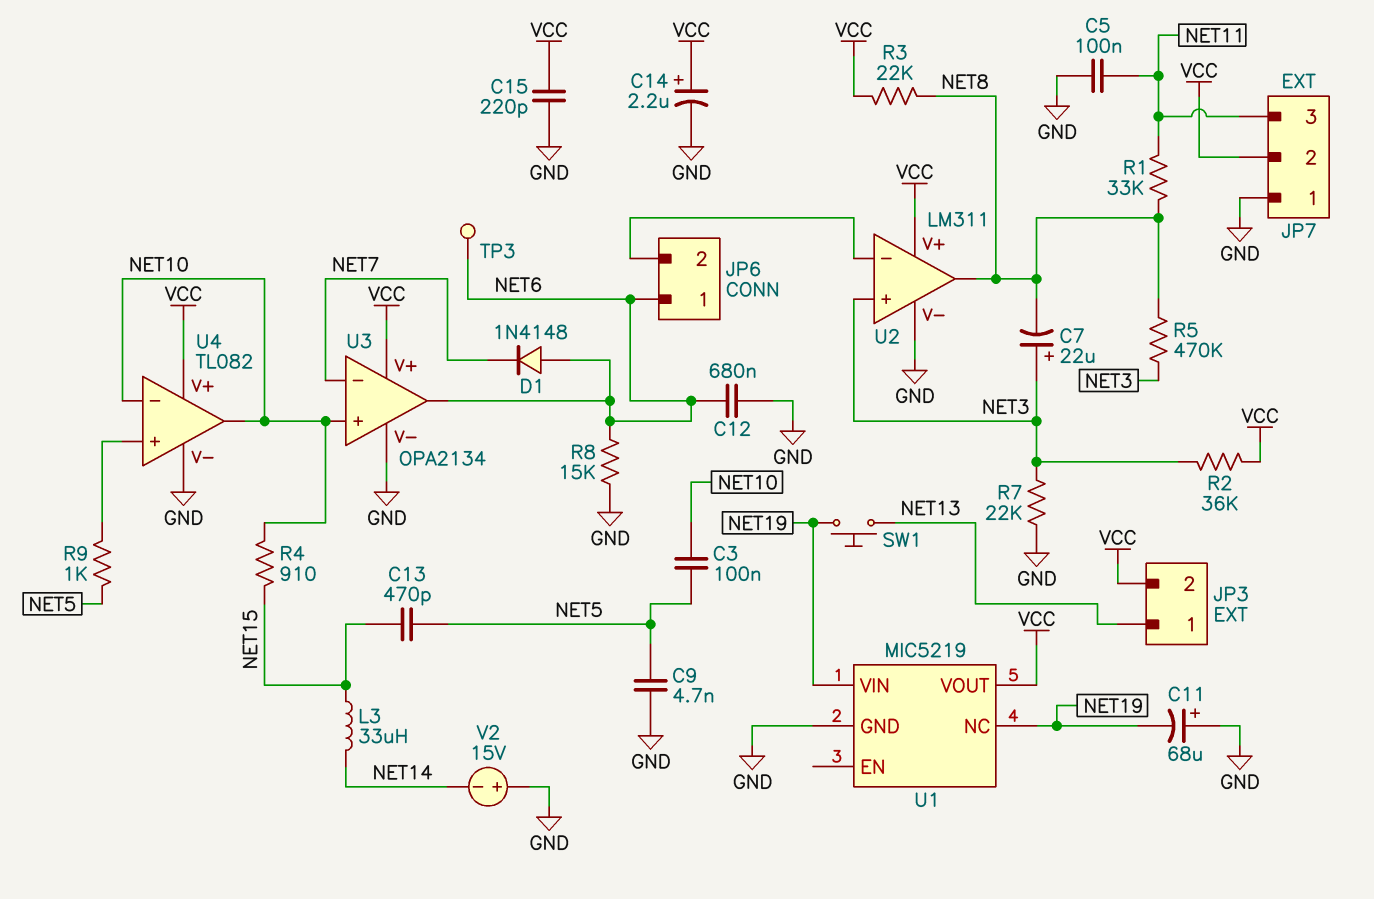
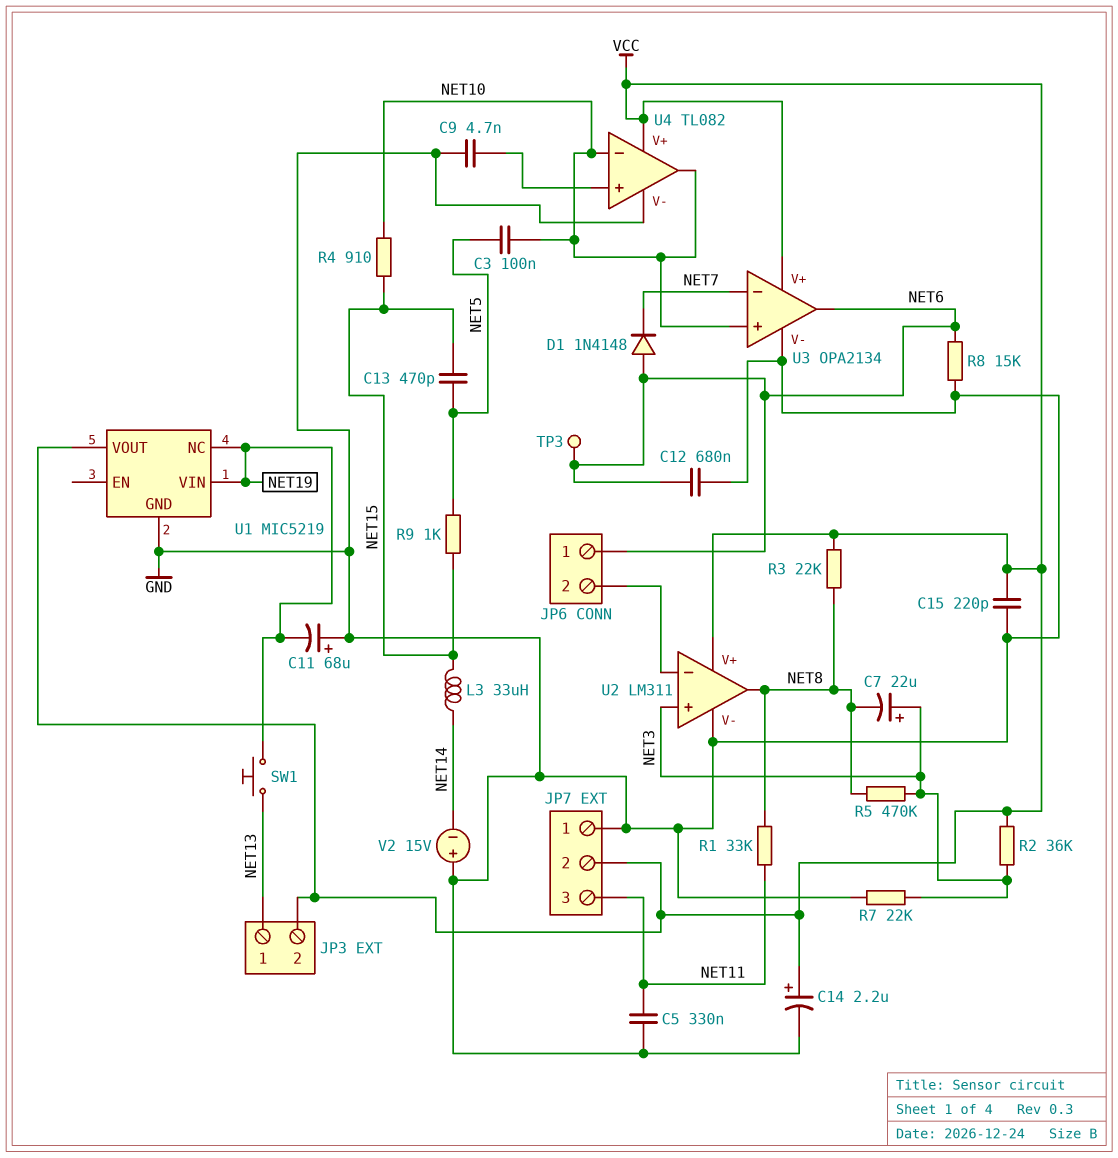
C5: 100nF (GND, NET11) -> 330nF (GND, NET11)
C9: 4.7nF (GND, NET5) -> 4.7nF (GND, U4/in+)
R9: 1k (NET5, U4/in+) -> 1k (NET5, NET15)

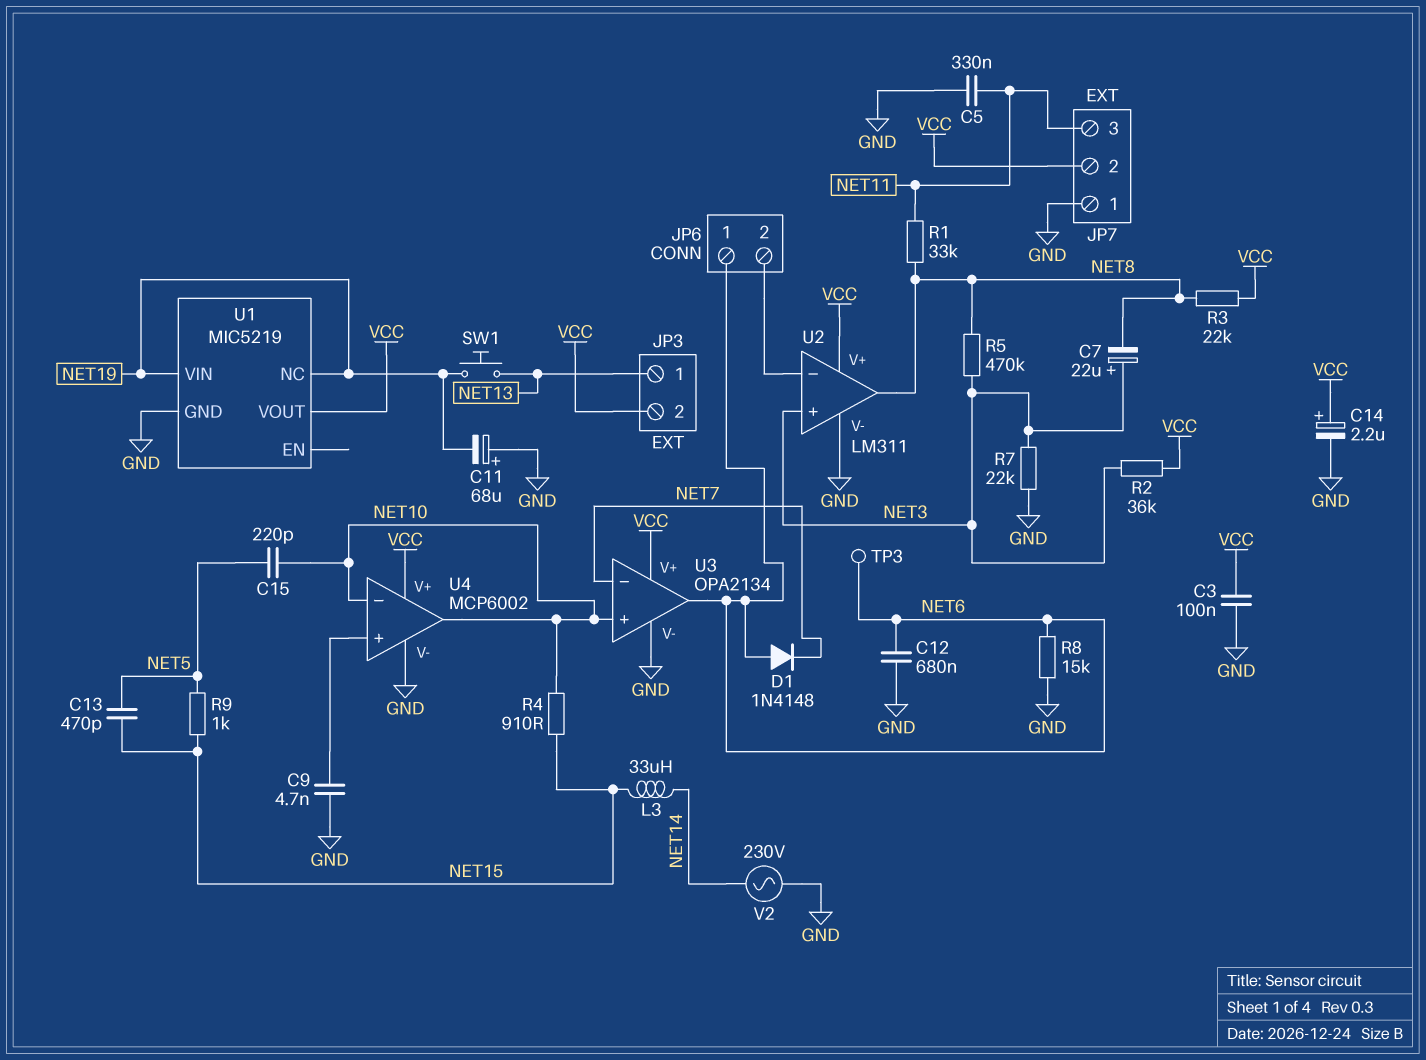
C3: 100nF (NET5, NET10) -> 100nF (GND, VCC)
C15: 220pF (GND, VCC) -> 220pF (NET5, NET10)
U4: TL082 -> MCP6002
V2: 15V (plus GND, minus NET14) -> AC 230V (GND, NET14)

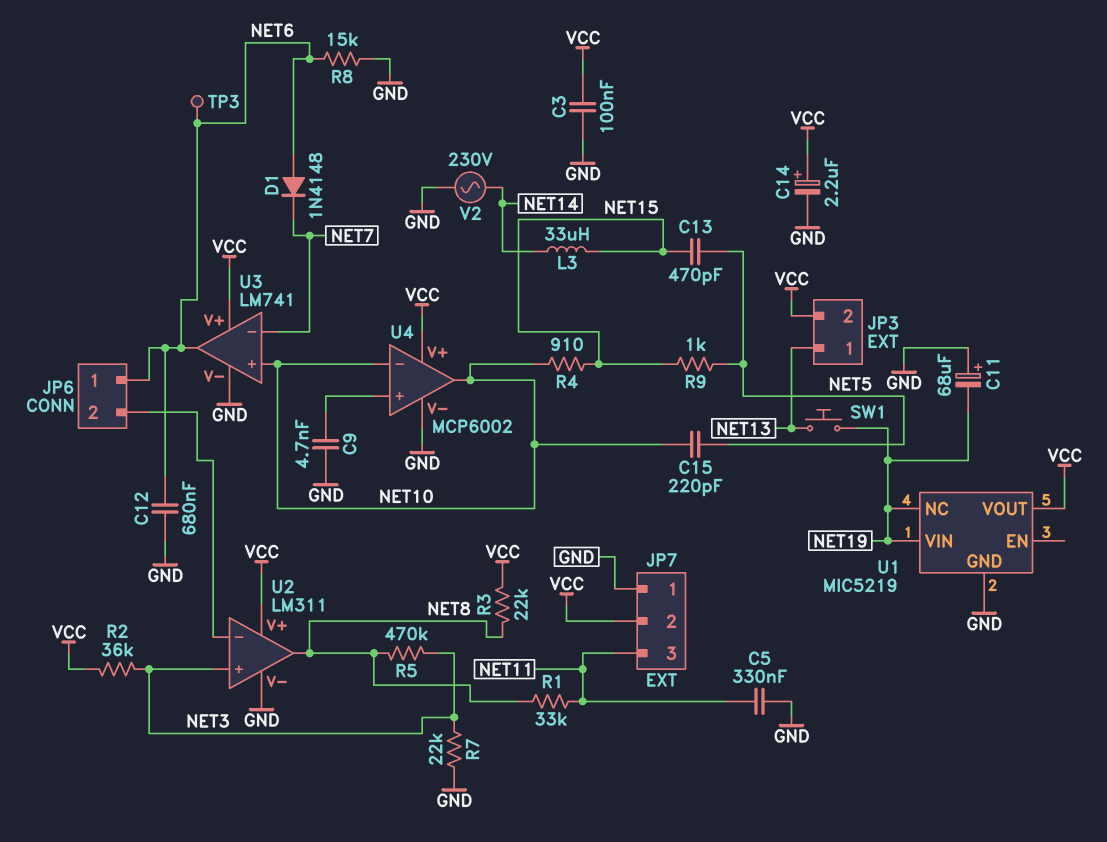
C7: 22uF (plus NET3, minus NET8) -> none
U3: OPA2134 -> LM741

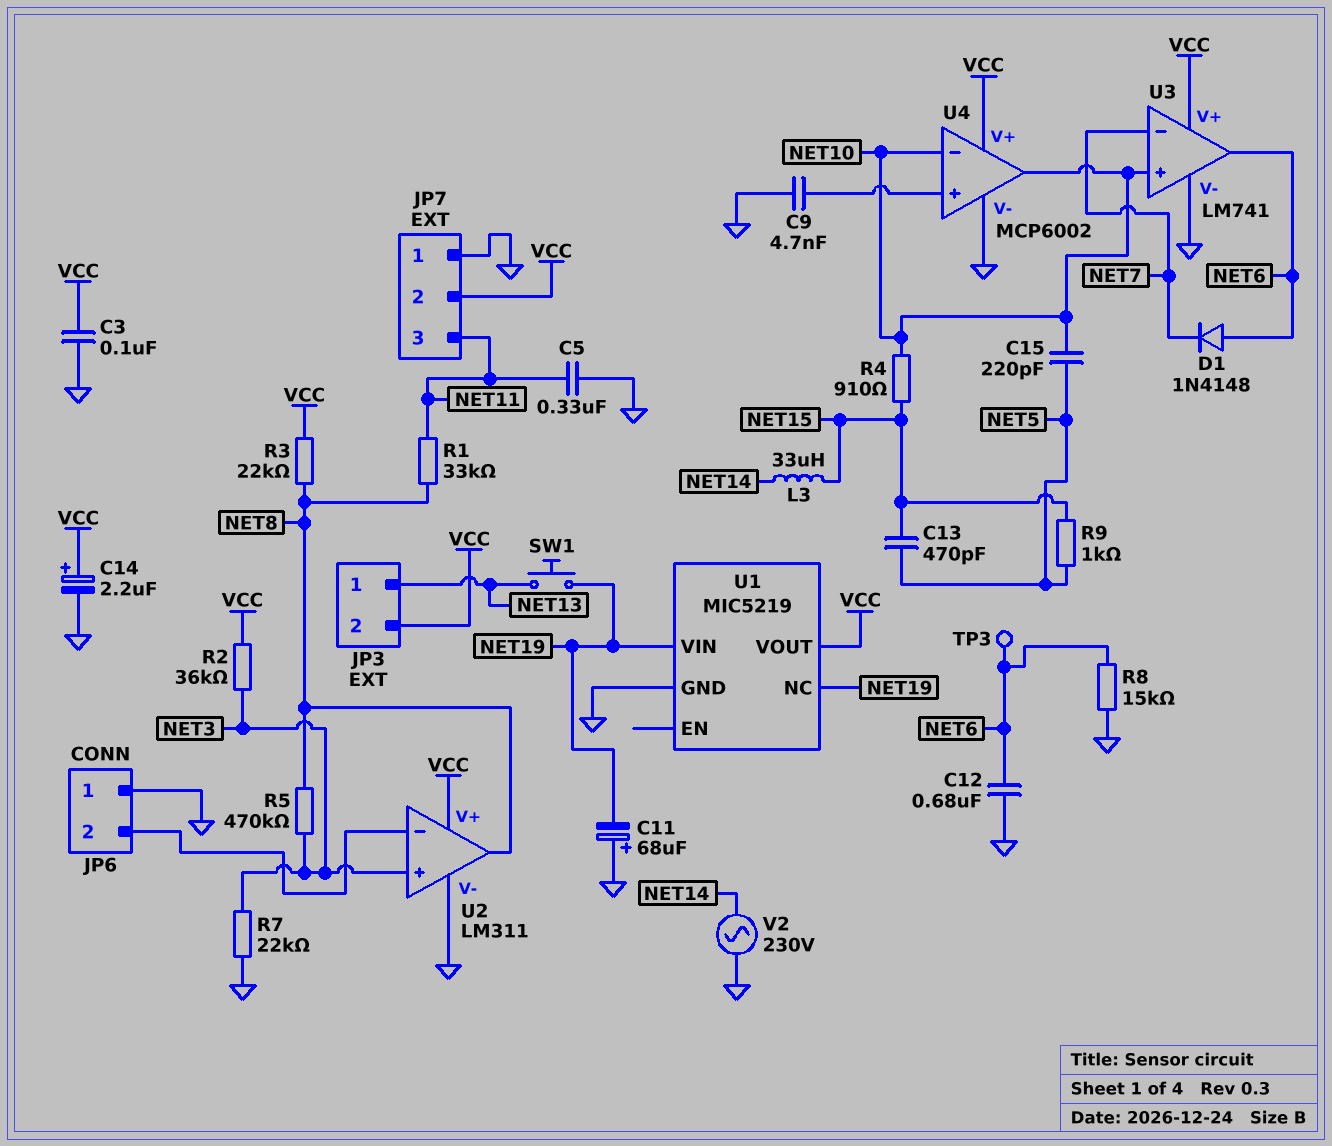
JP6 pin 1: NET6 -> GND

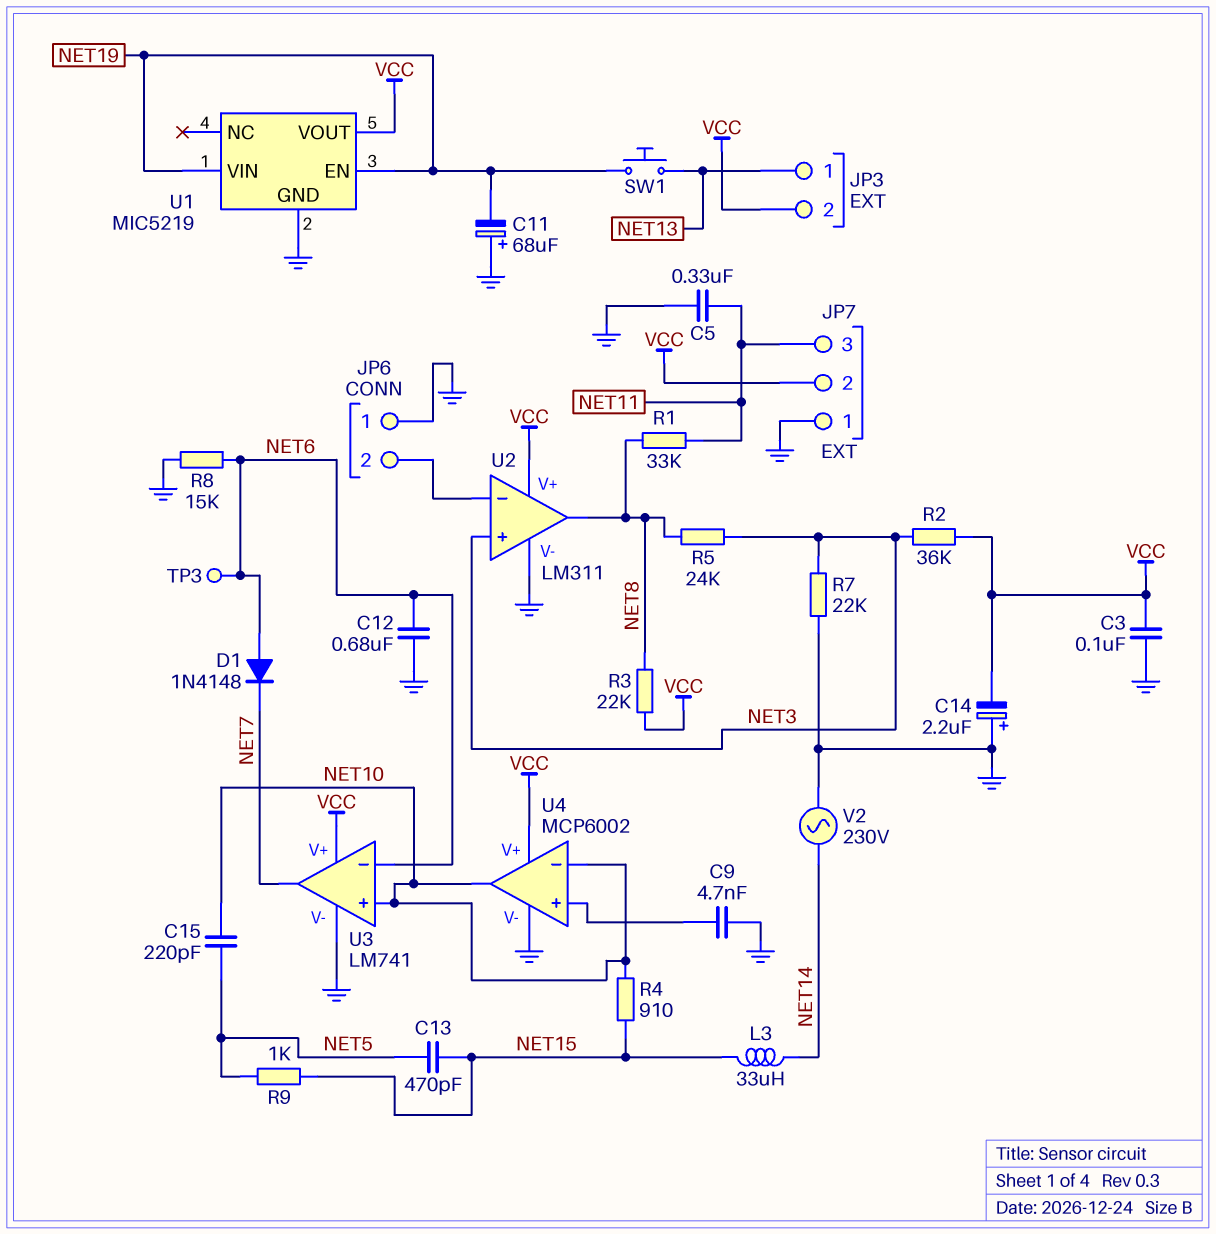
C14: 2.2uF (plus VCC, minus GND) -> 2.2uF (plus GND, minus VCC)
R5: 470k (NET3, NET8) -> 24k (NET3, NET8)
U1 pin EN: none -> NET19
U1 pin NC: NET19 -> none
U3 pin in-: NET7 -> NET6
U3 pin out: NET6 -> NET7

